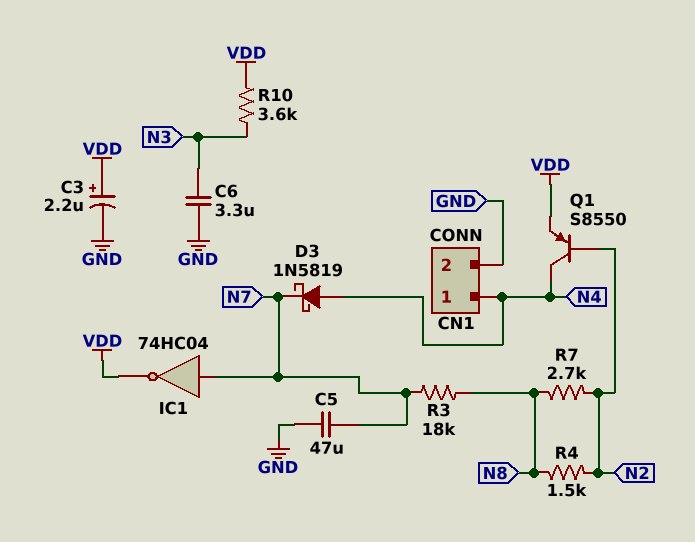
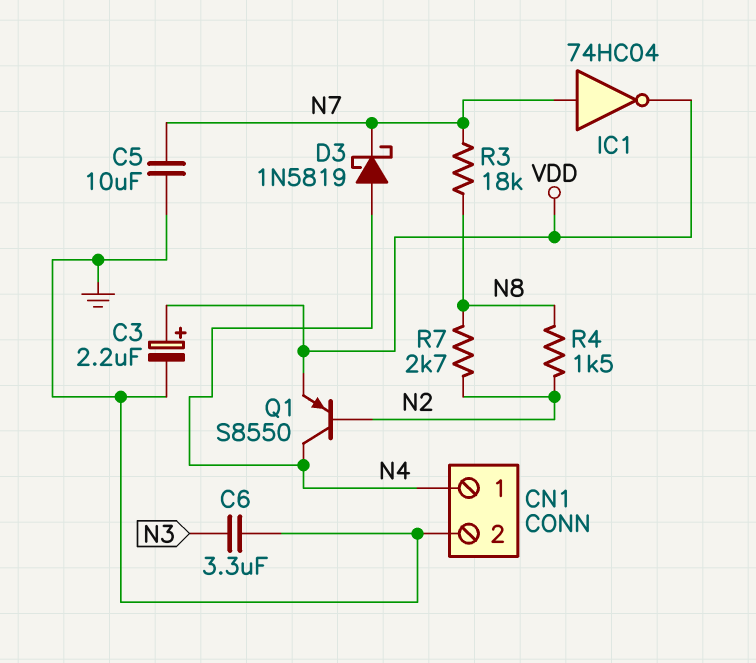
C5: 47uF (GND, N7) -> 10uF (GND, N7)
R10: 3.6k (N3, VDD) -> none

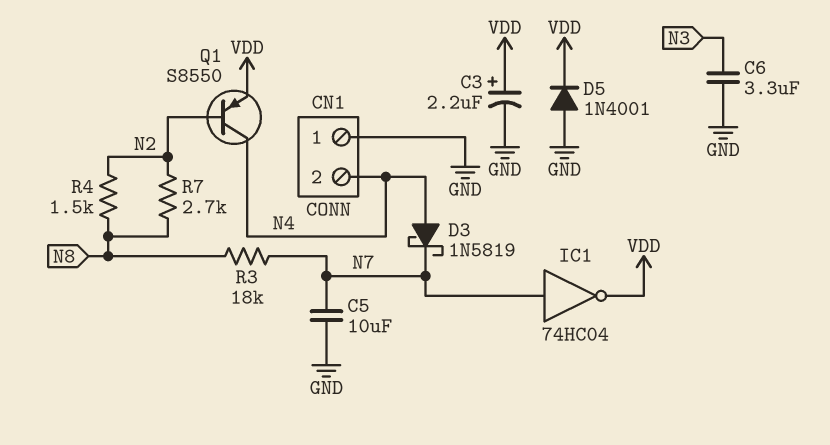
CN1 pin 1: N4 -> GND
CN1 pin 2: GND -> N4
D5: none -> diode 1N4001 (A GND, K VDD)

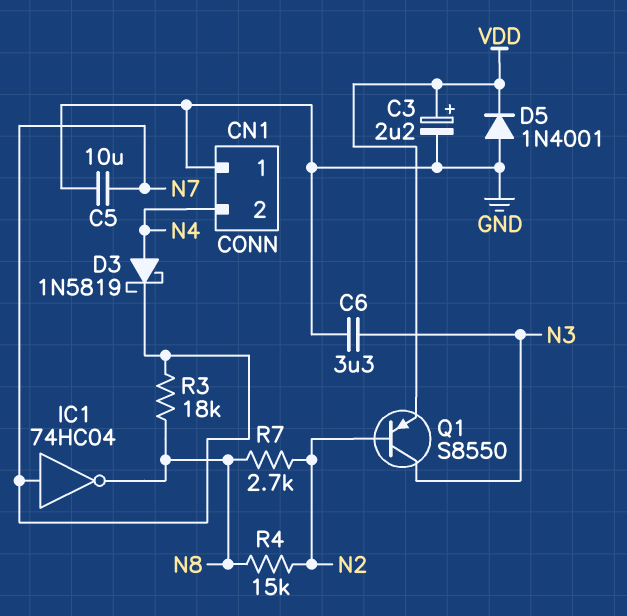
IC1: NOT 74HC04 (in N7, out VDD) -> NOT 74HC04 (in N7, out N8)
Q1: PNP S8550 (B N2, C N4, E VDD) -> PNP S8550 (B N2, C N3, E VDD)
R4: 1.5k (N2, N8) -> 15k (N2, N8)

